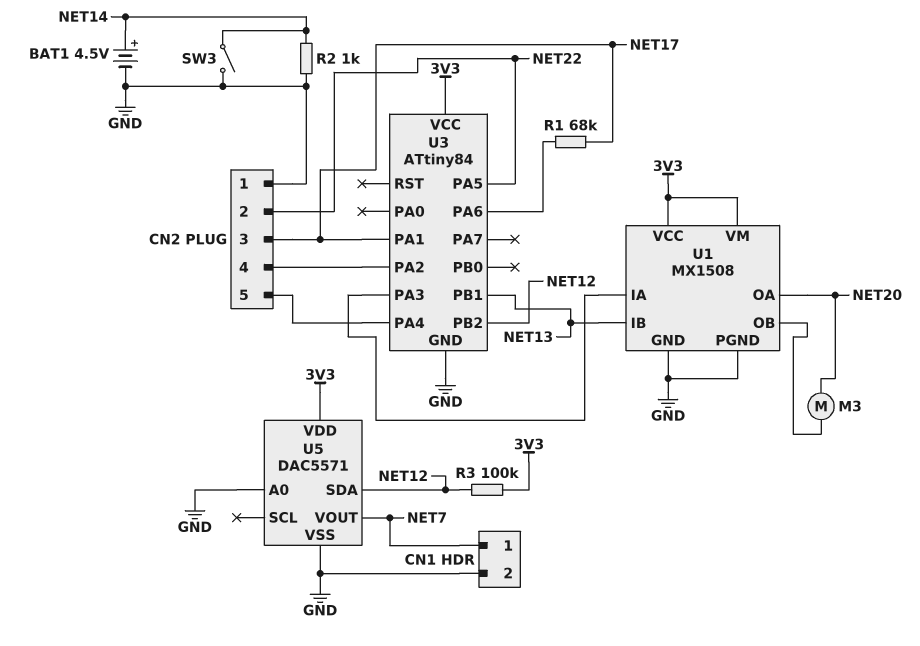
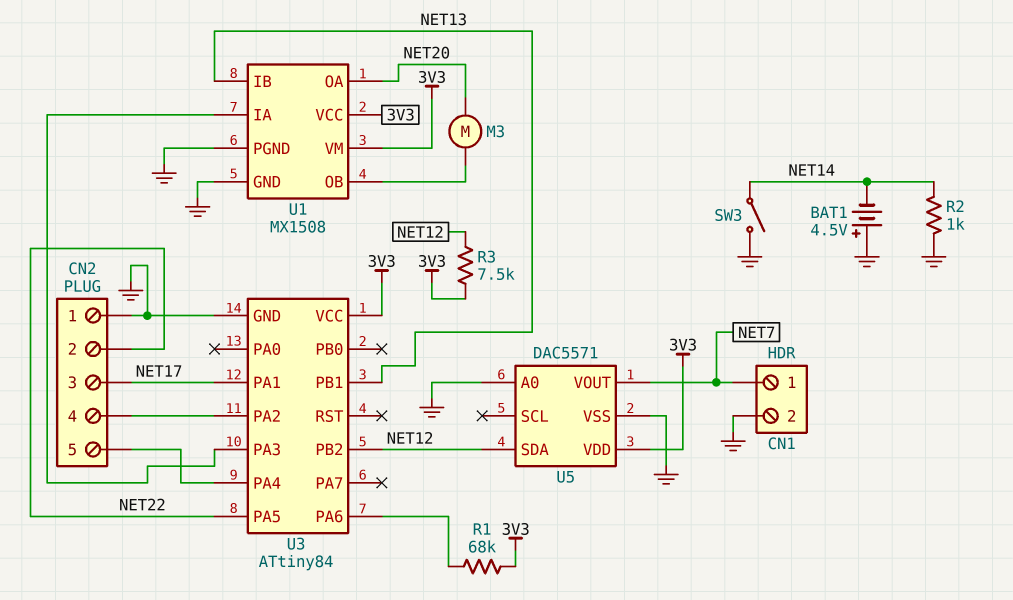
BAT1: 4.5V (plus NET14, minus GND) -> 4.5V (plus GND, minus NET14)
R1: 68k (NET17, U3/PA6) -> 68k (3V3, U3/PA6)
R3: 100k (3V3, NET12) -> 7.5k (3V3, NET12)

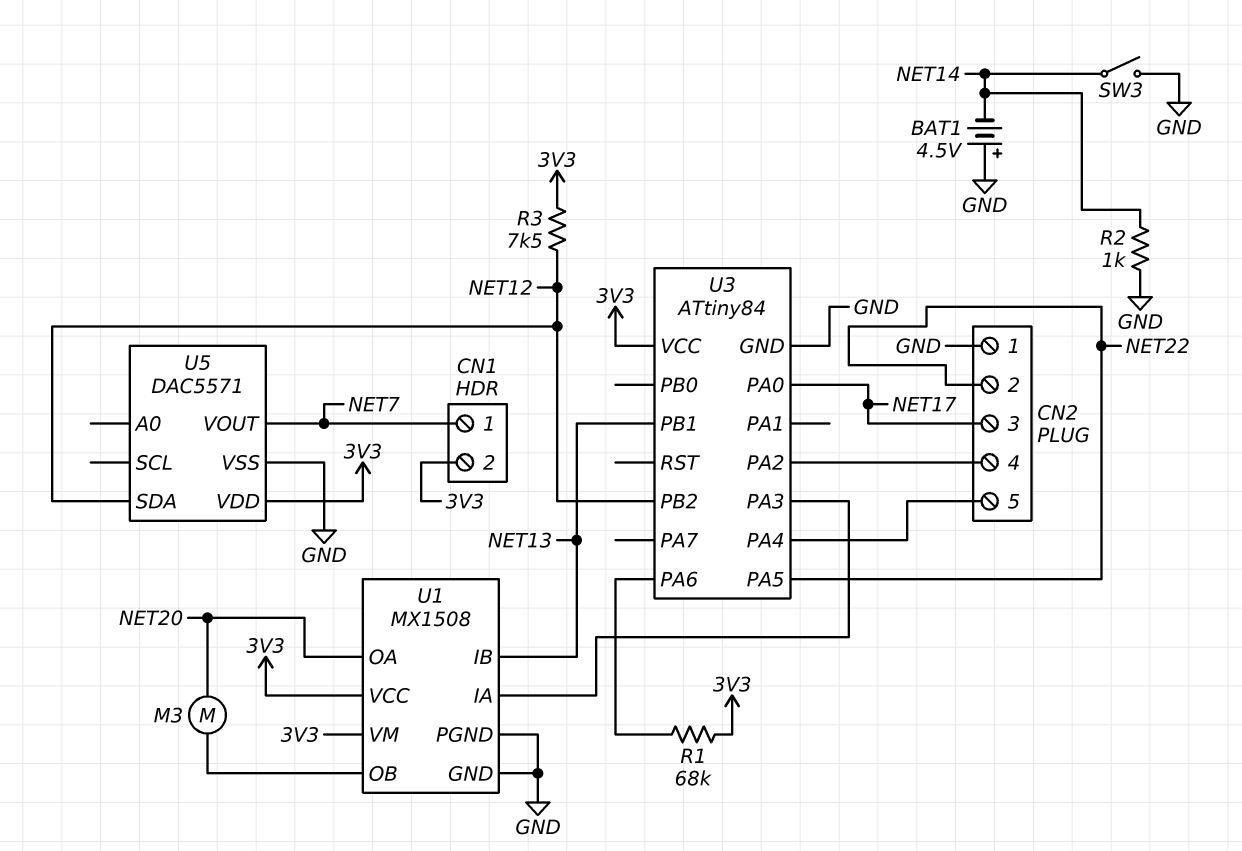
CN1 pin 2: GND -> 3V3
U3 pin PA0: none -> NET17
U3 pin PA1: NET17 -> none
U5 pin A0: GND -> none

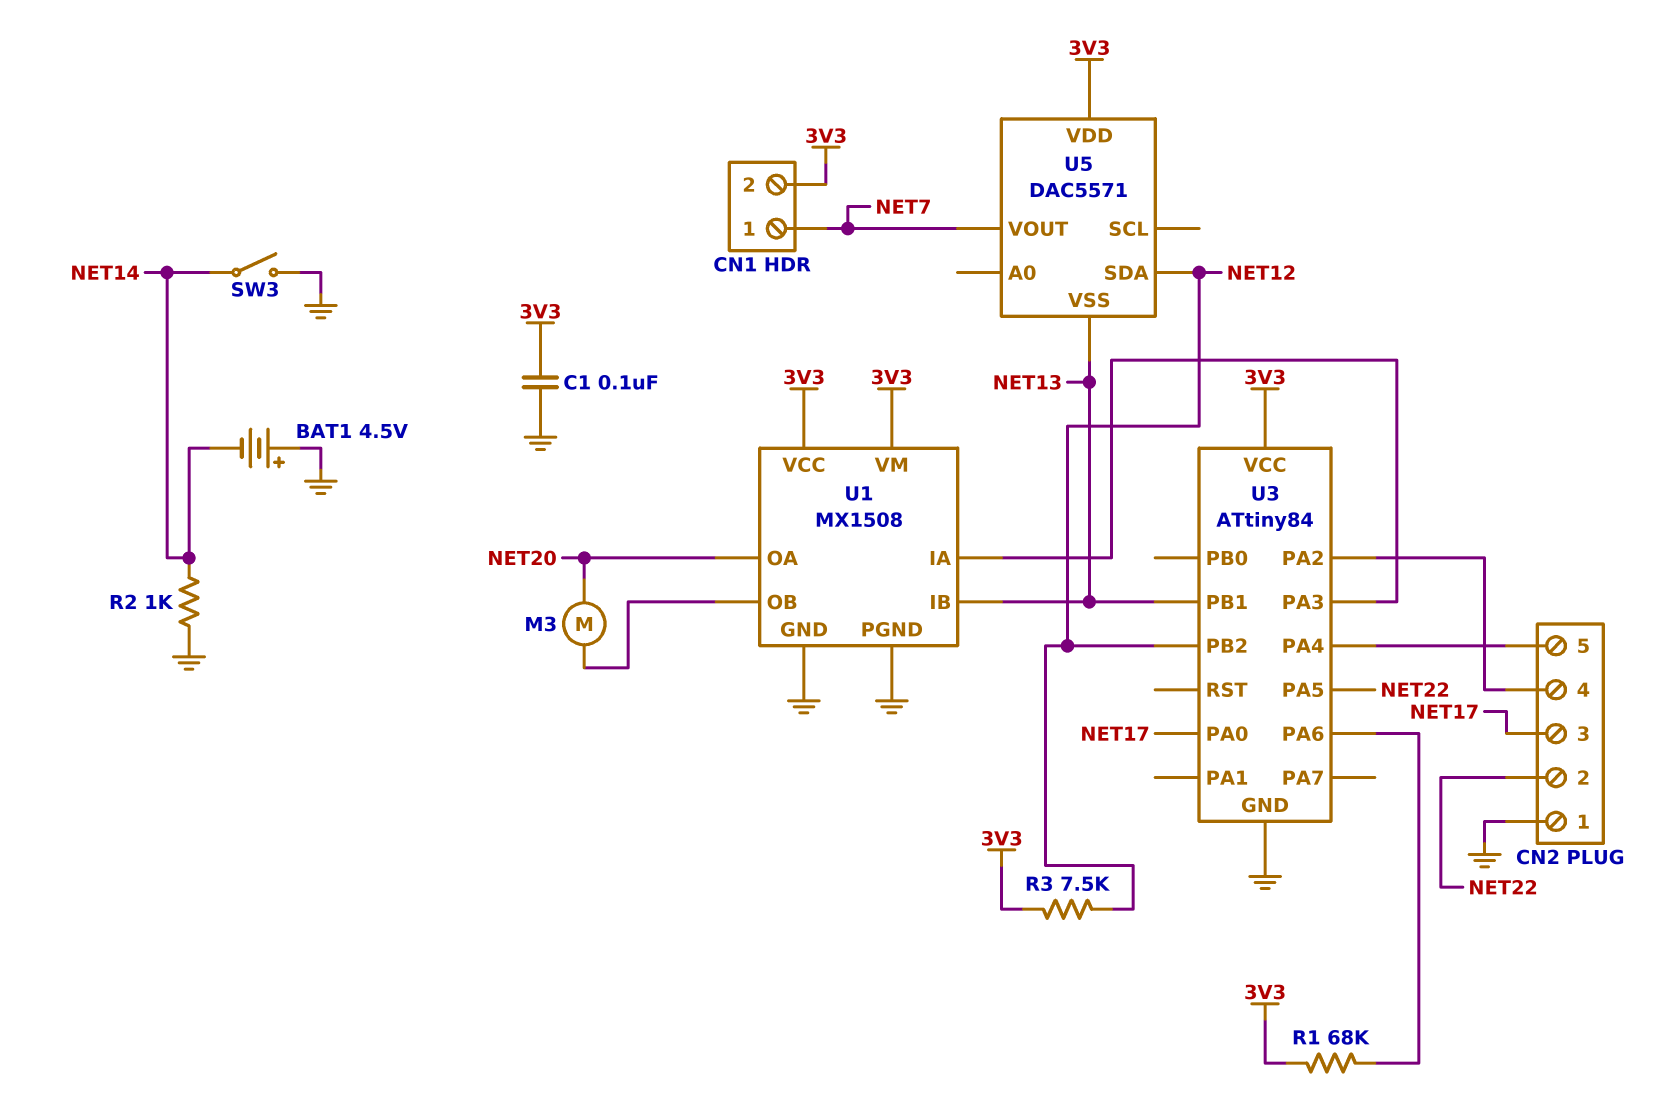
C1: none -> 100nF (3V3, GND)
U5 pin VSS: GND -> NET13

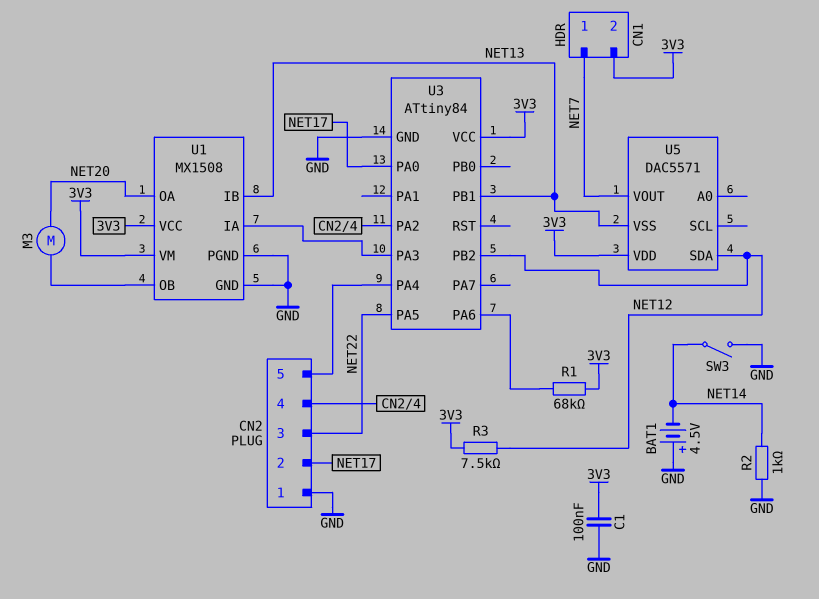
CN2 pin 2: NET22 -> NET17
CN2 pin 3: NET17 -> NET22

